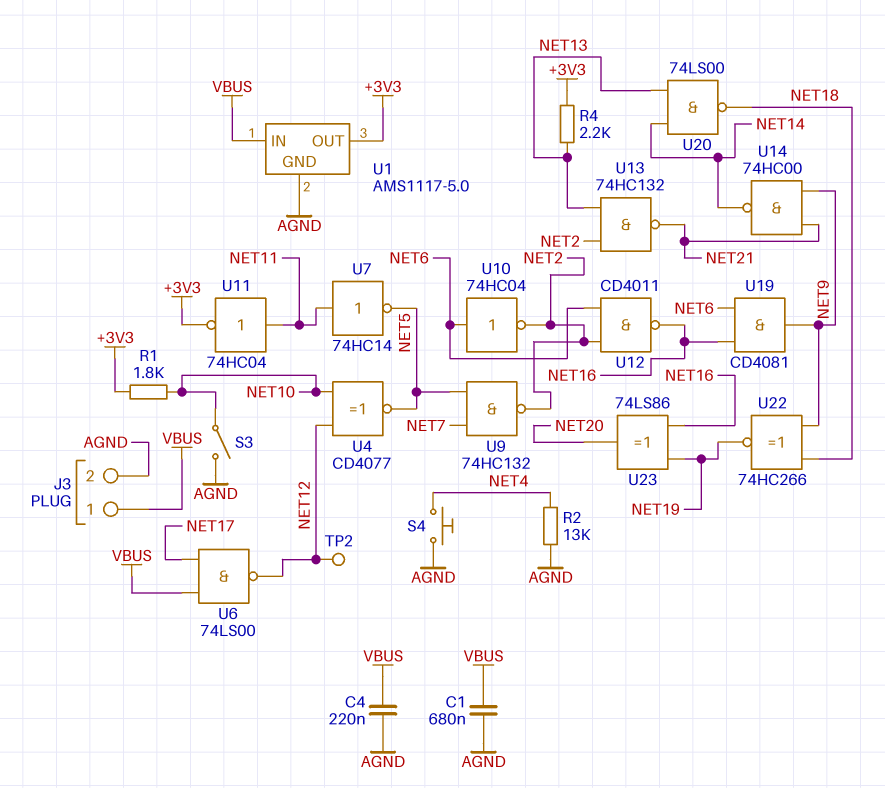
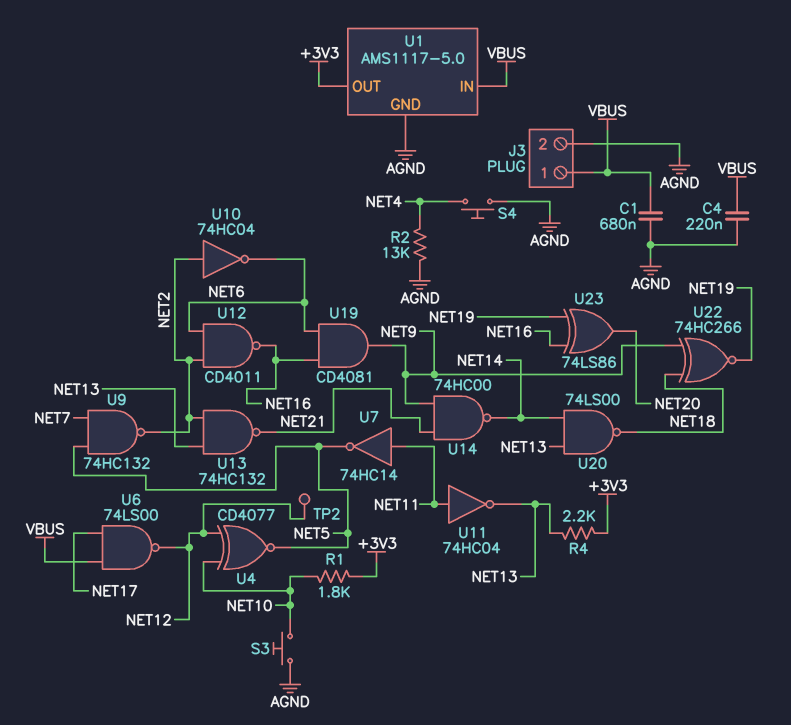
S3: switch (AGND, NET10) -> button (AGND, NET10)
U10: NOT 74HC04 (in NET6, out NET2) -> NOT 74HC04 (in NET2, out NET6)
U11: NOT 74HC04 (in NET11, out +3V3) -> NOT 74HC04 (in NET11, out NET13)

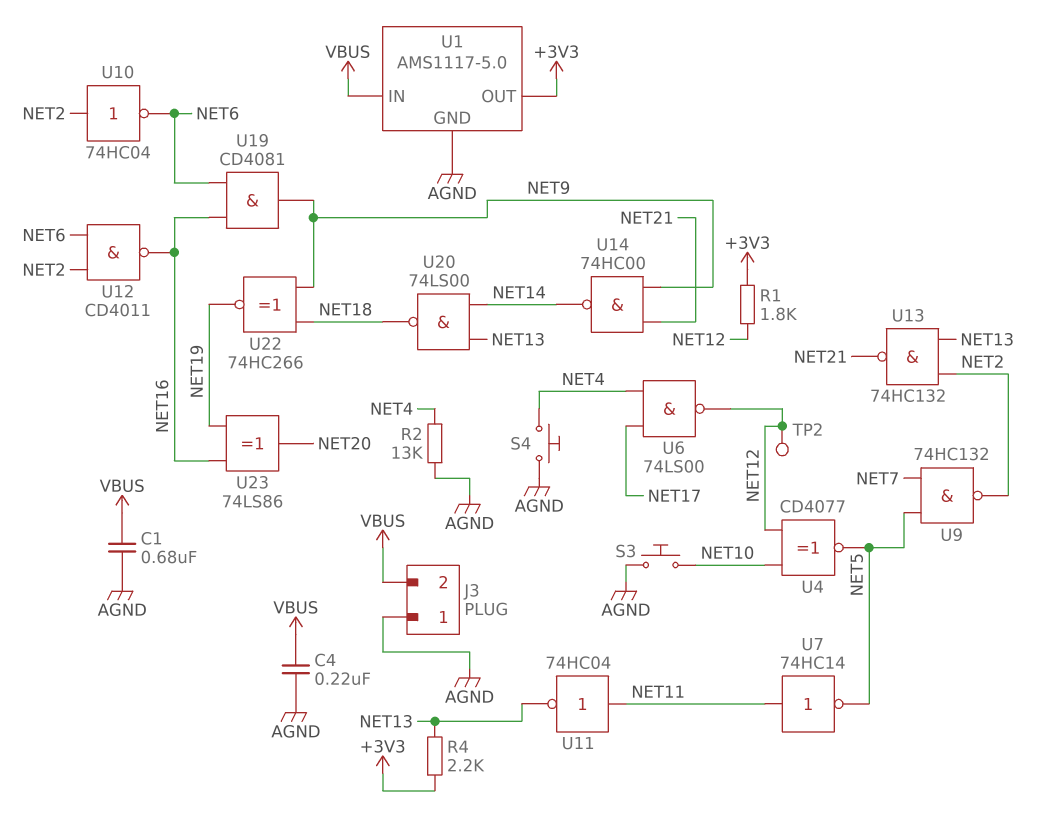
J3 pin 1: VBUS -> AGND
J3 pin 2: AGND -> VBUS
R1: 1.8k (+3V3, NET10) -> 1.8k (+3V3, NET12)
U6: NAND 74LS00 (in NET17, in VBUS, out NET12) -> NAND 74LS00 (in NET4, in NET17, out NET12)

